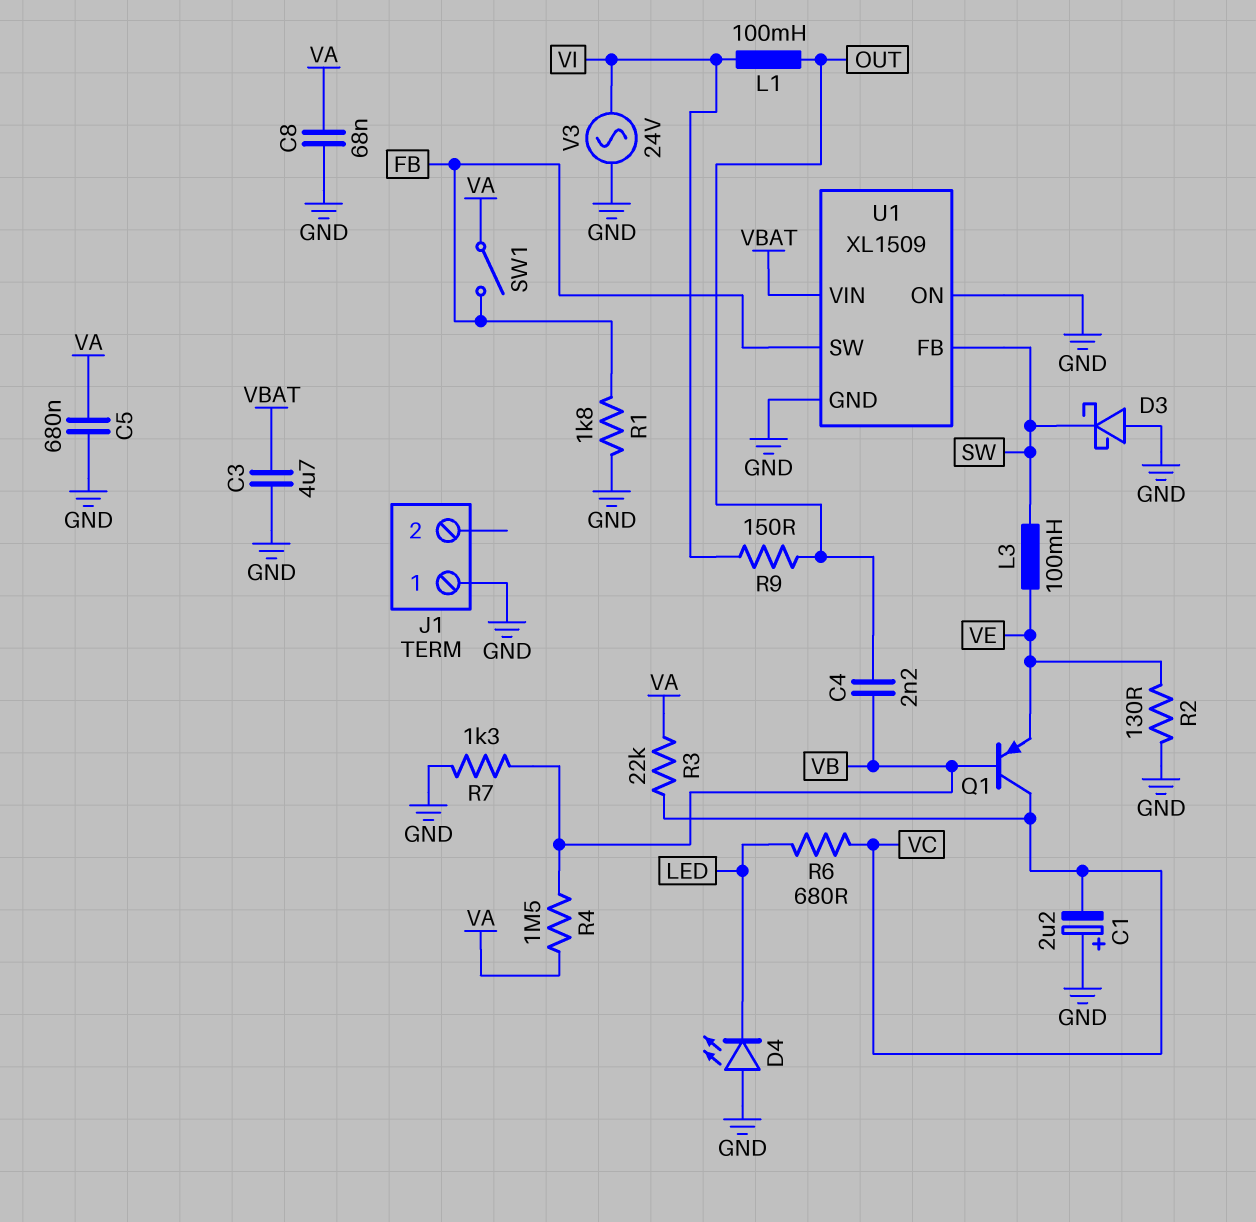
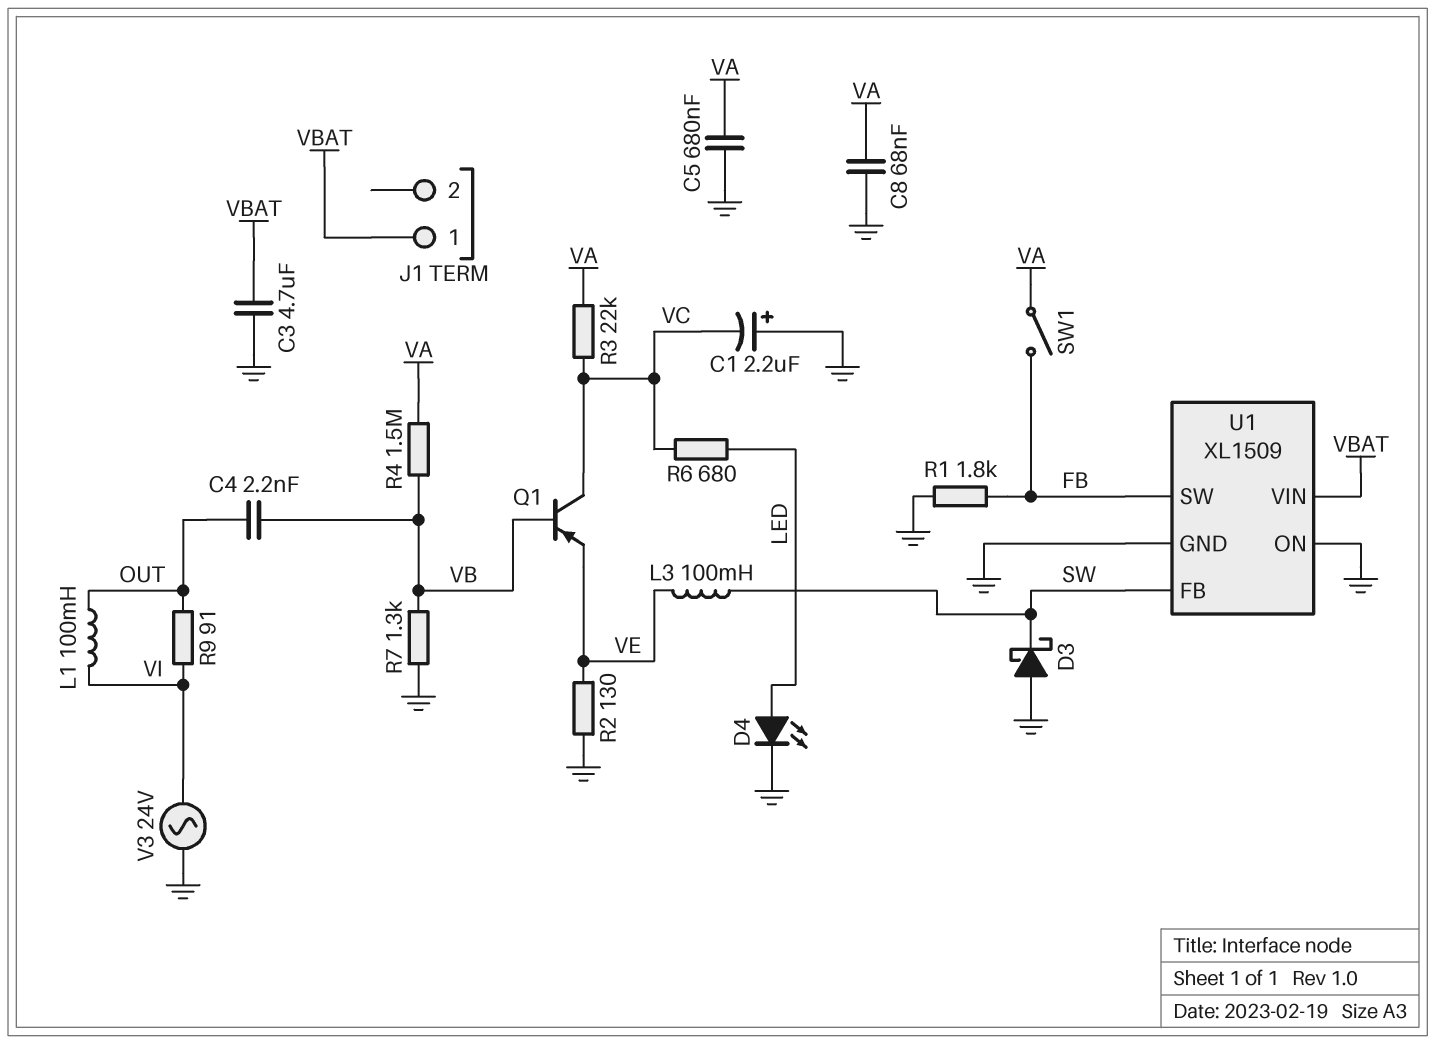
D4: LED (A GND, K LED) -> LED (A LED, K GND)
J1 pin 1: GND -> VBAT
R9: 150 (OUT, VI) -> 91 (OUT, VI)

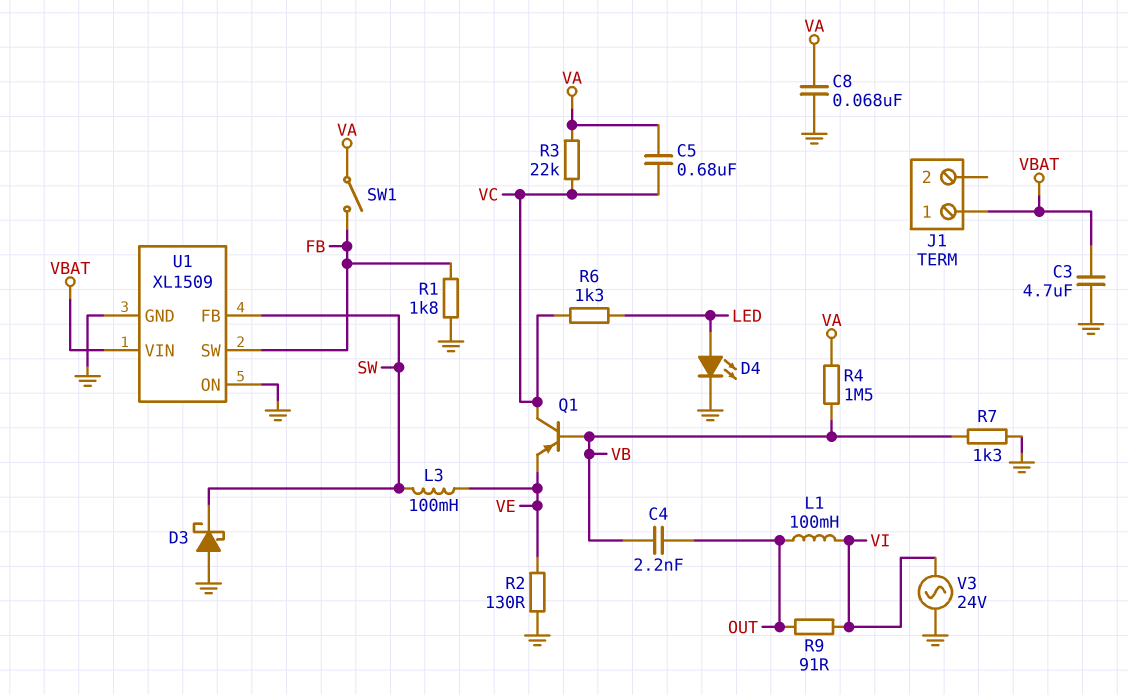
C1: 2.2uF (plus GND, minus VC) -> none
C5: 680nF (GND, VA) -> 680nF (VA, VC)
R6: 680 (LED, VC) -> 1.3k (LED, VC)

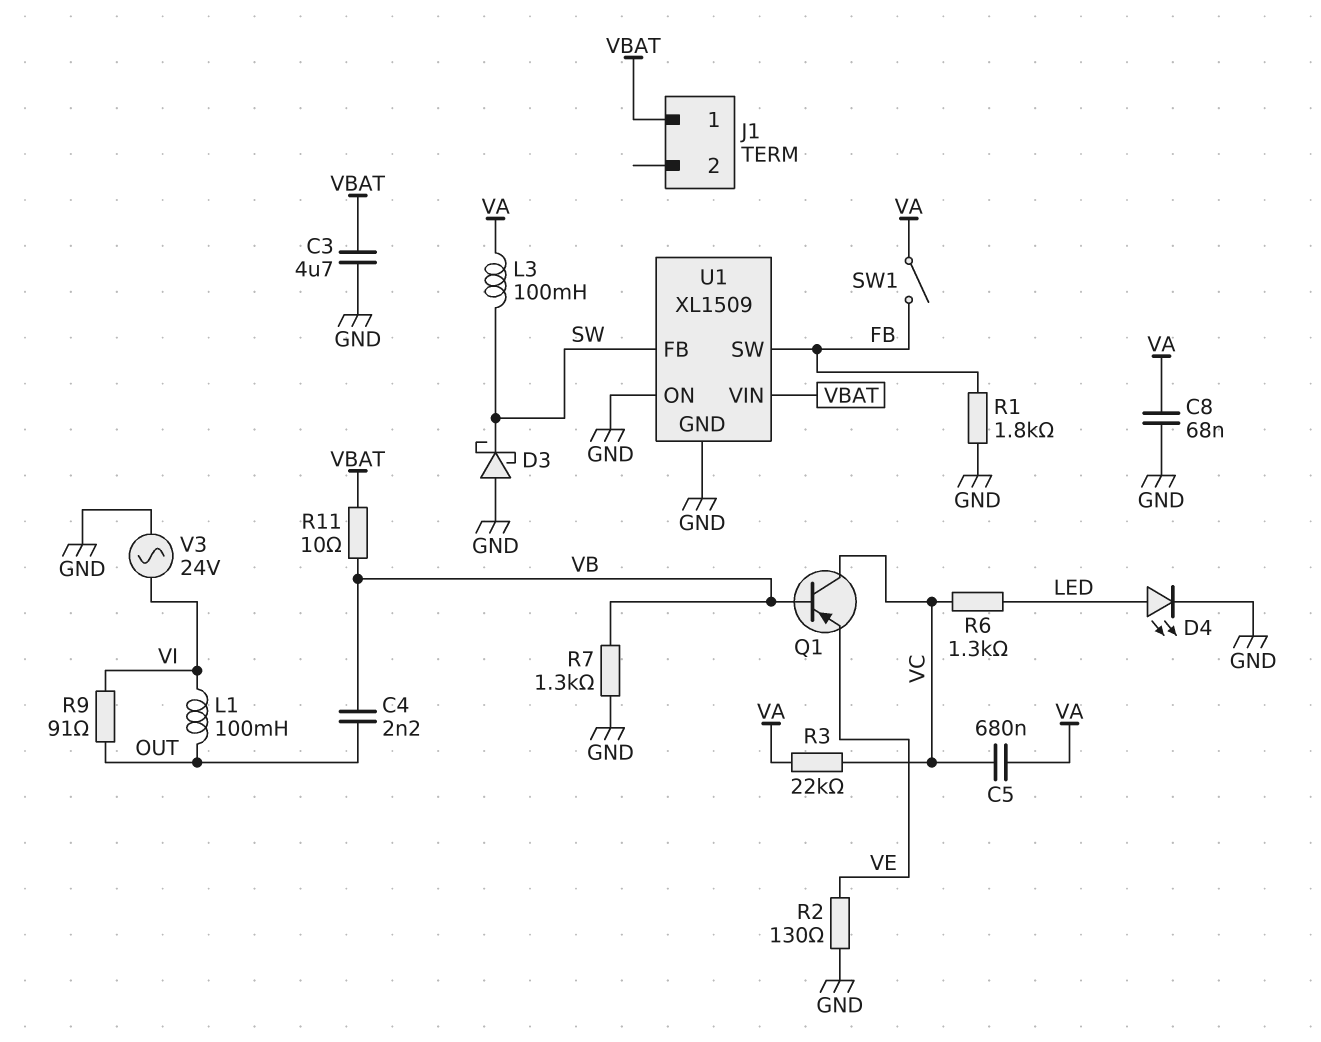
L3: 100mH (SW, VE) -> 100mH (SW, VA)
R4: 1.5M (VA, VB) -> none
R11: none -> 10 (VB, VBAT)

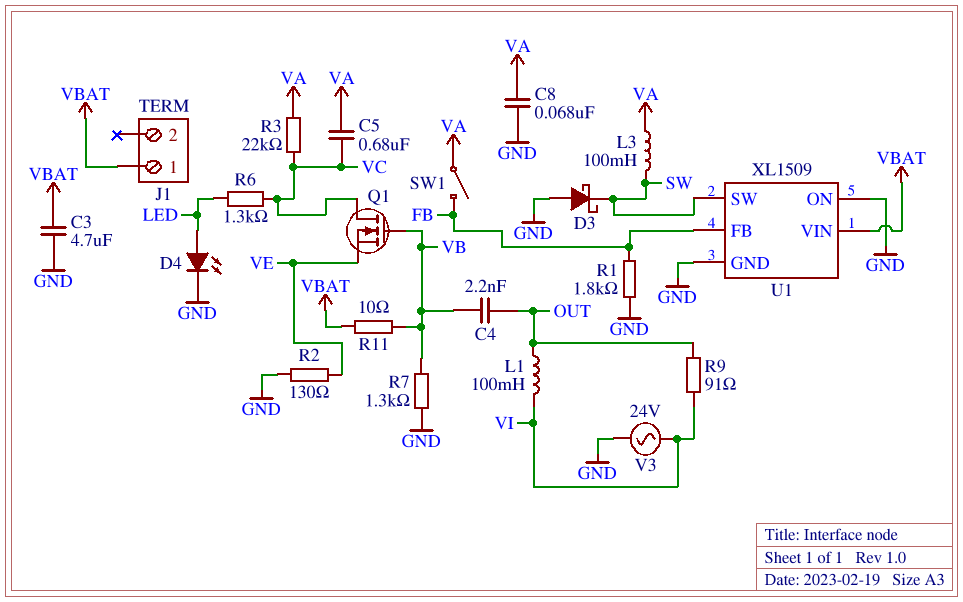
Q1: PNP (B VB, C VC, E VE) -> NMOS (G VB, D VC, S VE)
U1 pin FB: SW -> FB
U1 pin SW: FB -> SW

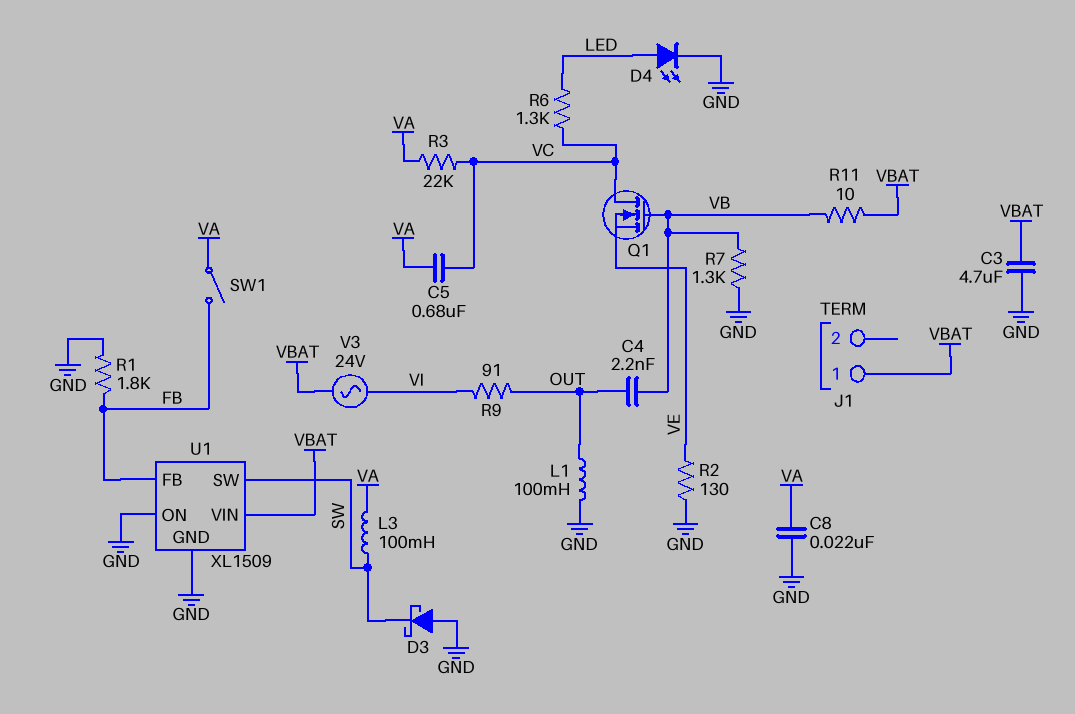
C8: 68nF (GND, VA) -> 22nF (GND, VA)
L1: 100mH (OUT, VI) -> 100mH (GND, OUT)
V3: AC 24V (GND, VI) -> AC 24V (VBAT, VI)

